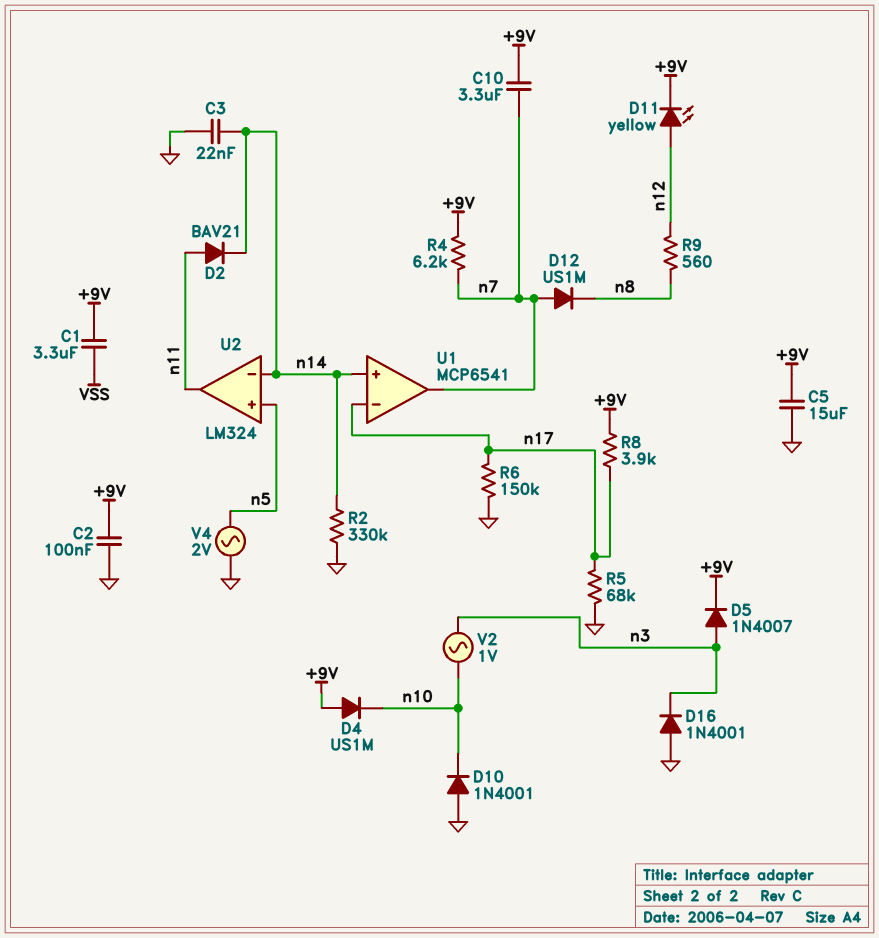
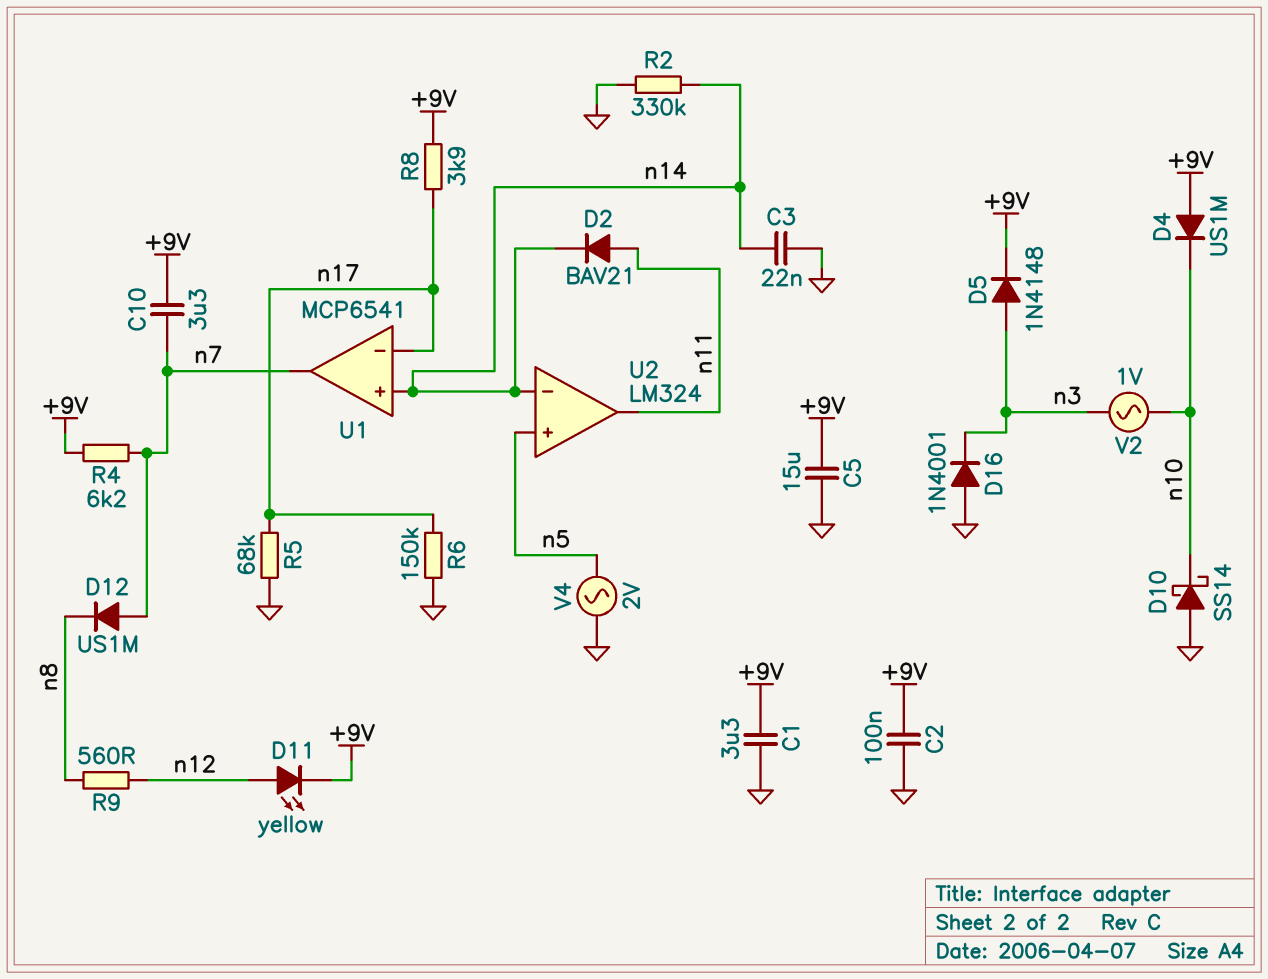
C1: 3.3uF (+9V, VSS) -> 3.3uF (+9V, GND)
D5: diode 1N4007 (A n3, K +9V) -> diode 1N4148 (A n3, K +9V)
D10: diode 1N4001 (A GND, K n10) -> schottky SS14 (A GND, K n10)

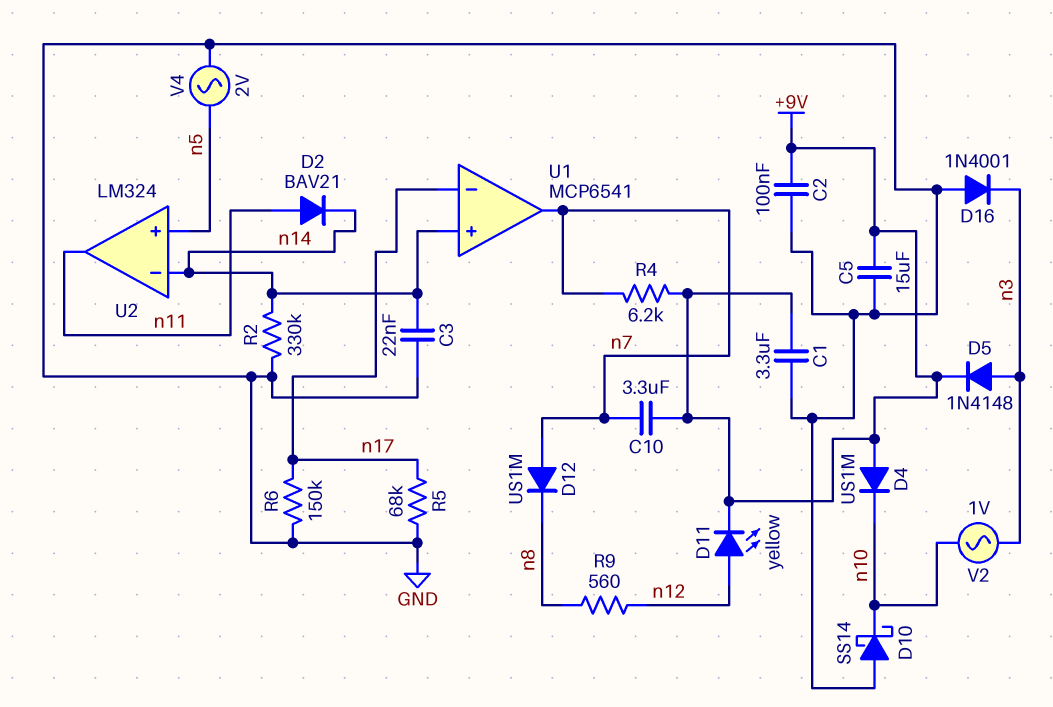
R8: 3.9k (+9V, n17) -> none

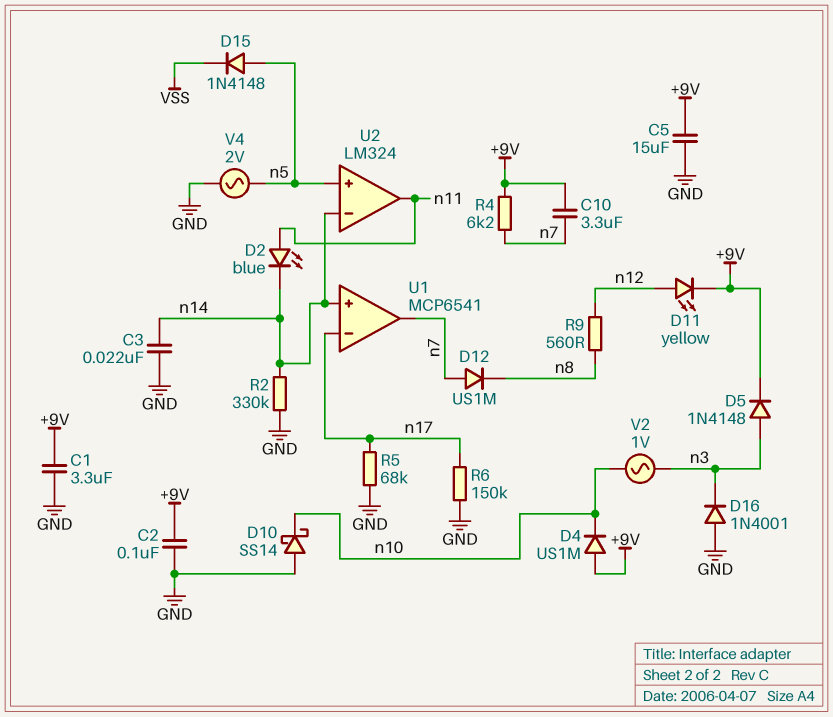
D2: diode BAV21 (A n11, K n14) -> LED blue (A n11, K n14)
D15: none -> diode 1N4148 (A n5, K VSS)

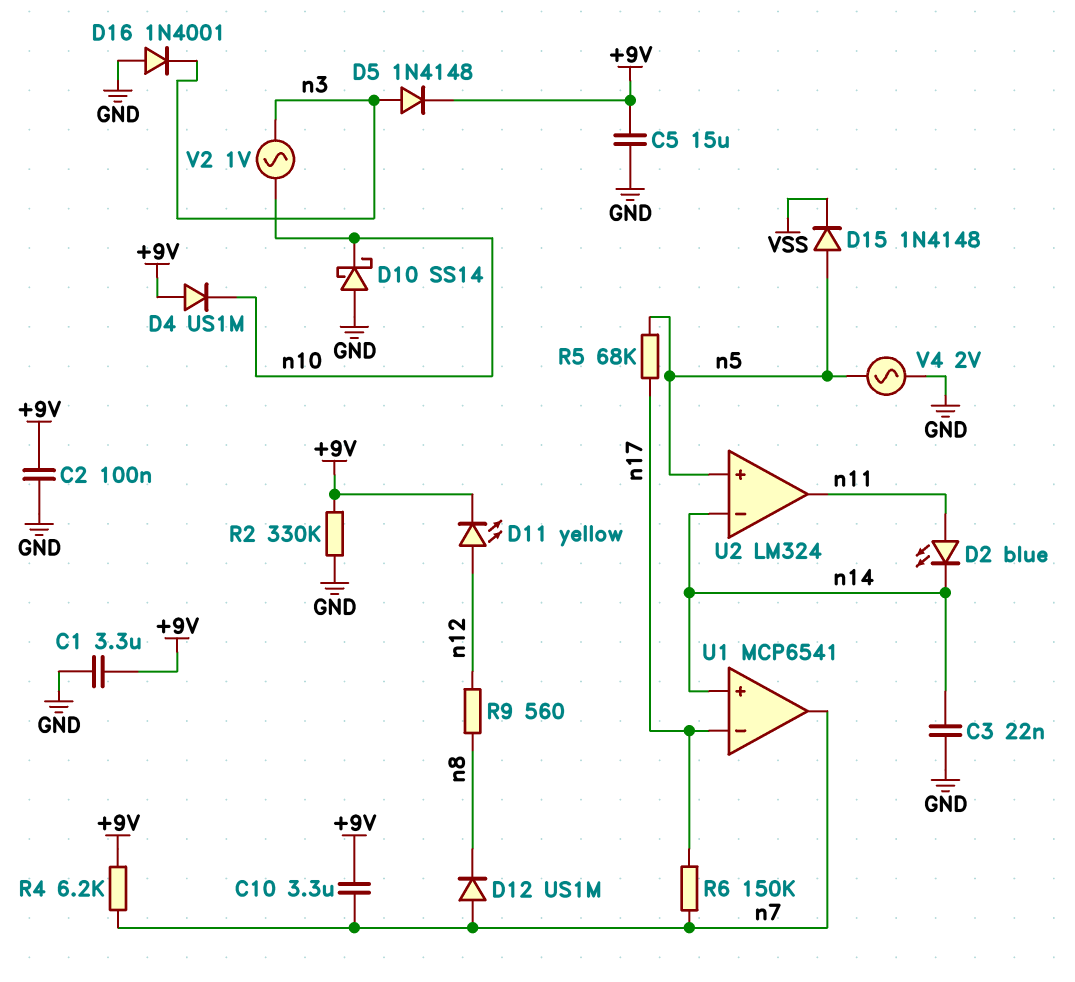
R2: 330k (GND, n14) -> 330k (+9V, GND)
R5: 68k (GND, n17) -> 68k (n5, n17)
R6: 150k (GND, n17) -> 150k (n7, n17)

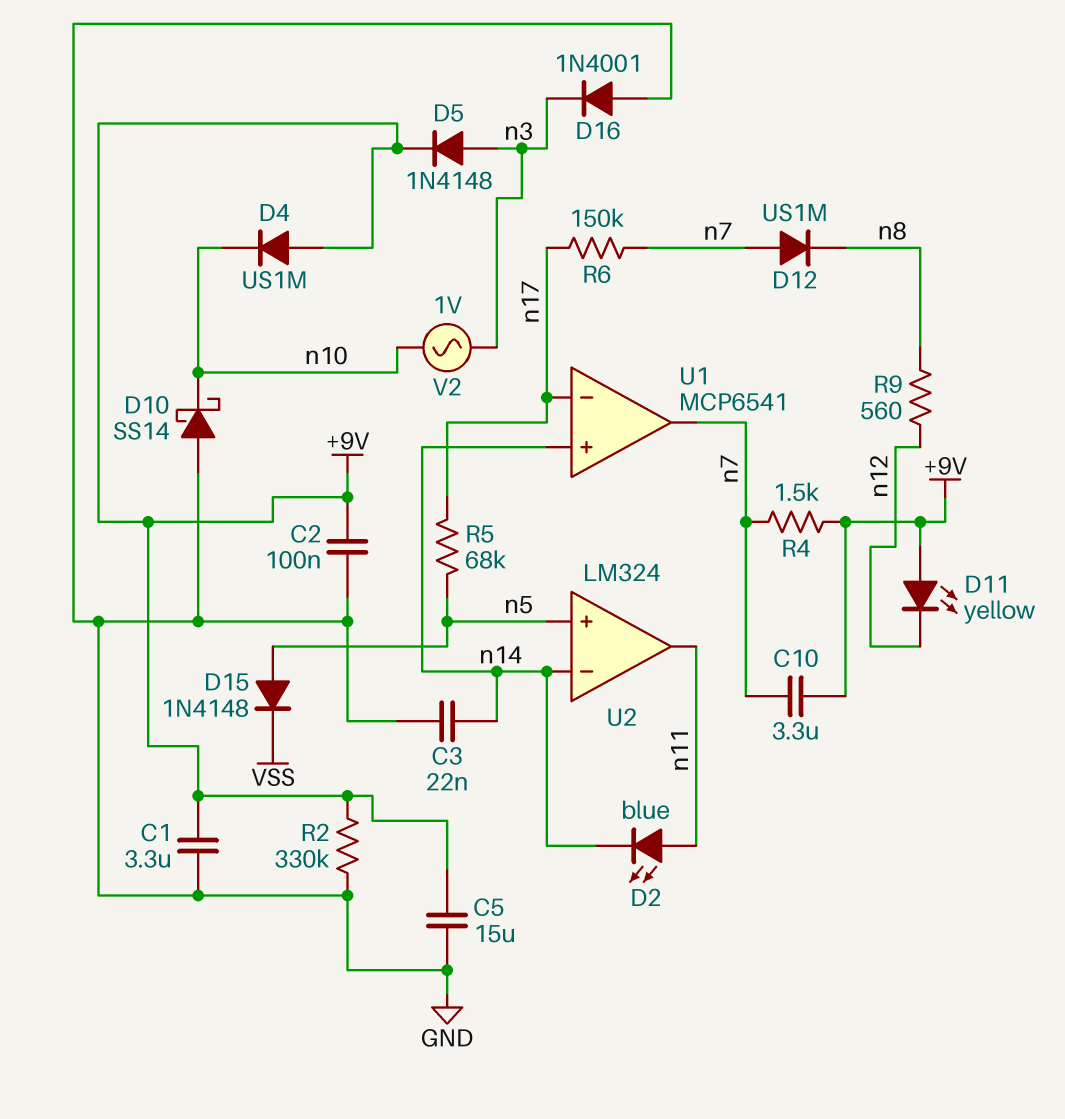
D11: LED yellow (A n12, K +9V) -> LED yellow (A +9V, K n12)
R4: 6.2k (+9V, n7) -> 1.5k (+9V, n7)
V4: AC 2V (GND, n5) -> none

